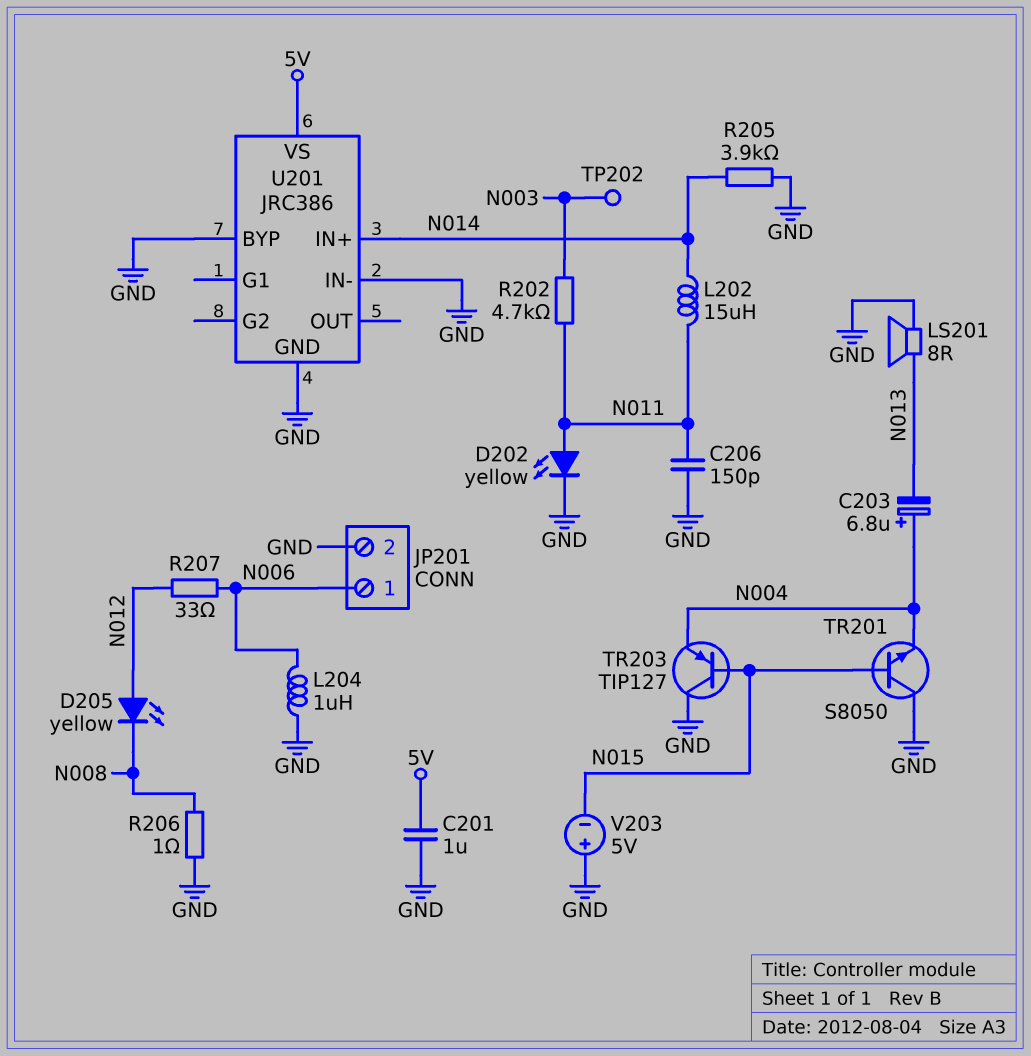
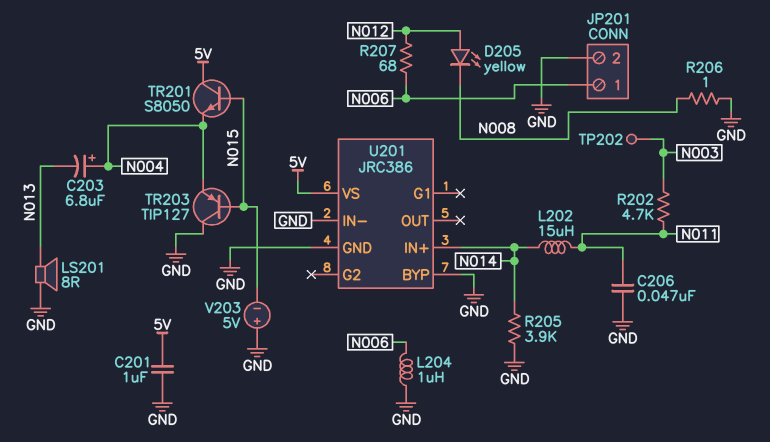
C206: 150pF (GND, N011) -> 47nF (GND, N011)
D202: LED yellow (A N011, K GND) -> none
R207: 33 (N006, N012) -> 68 (N006, N012)
TR201: NPN S8050 (B N015, C GND, E N004) -> NPN S8050 (B N015, C 5V, E N004)

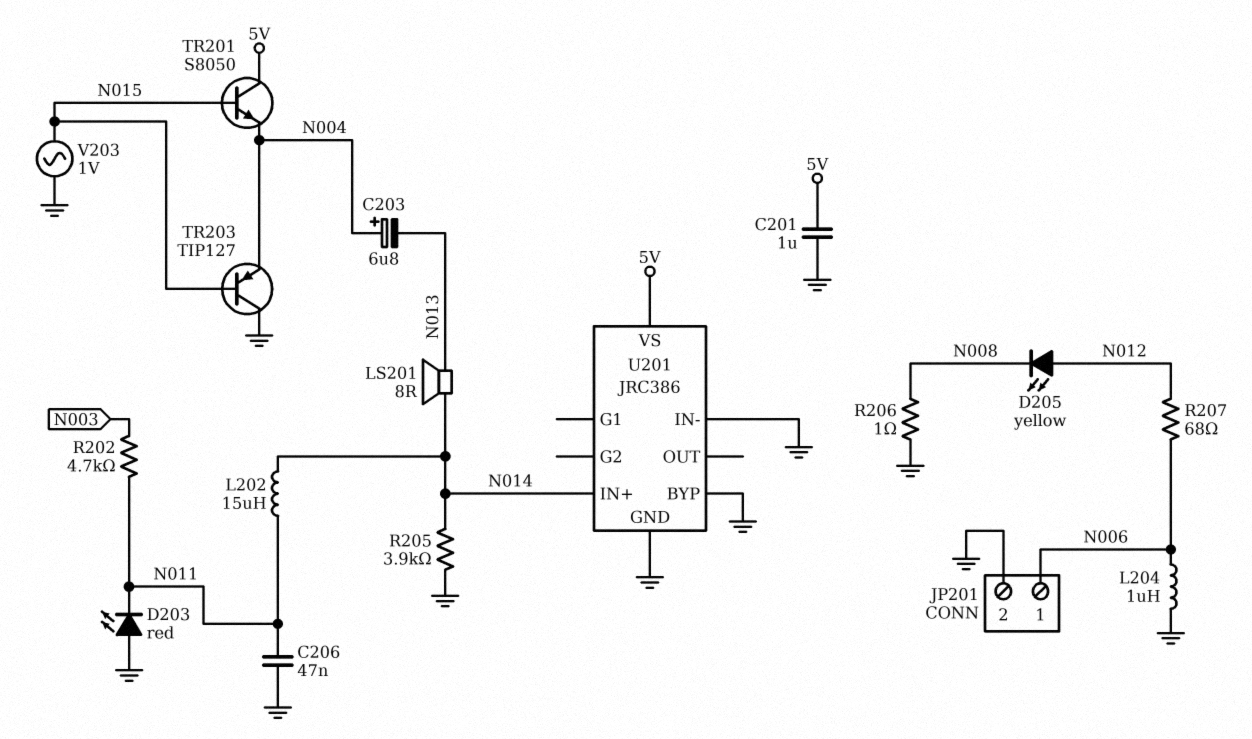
D203: none -> LED red (A GND, K N011)
LS201: speaker 8R (GND, N013) -> speaker 8R (N013, N014)
TP202: test point (N003) -> none
V203: 5V (plus GND, minus N015) -> AC 1V (GND, N015)

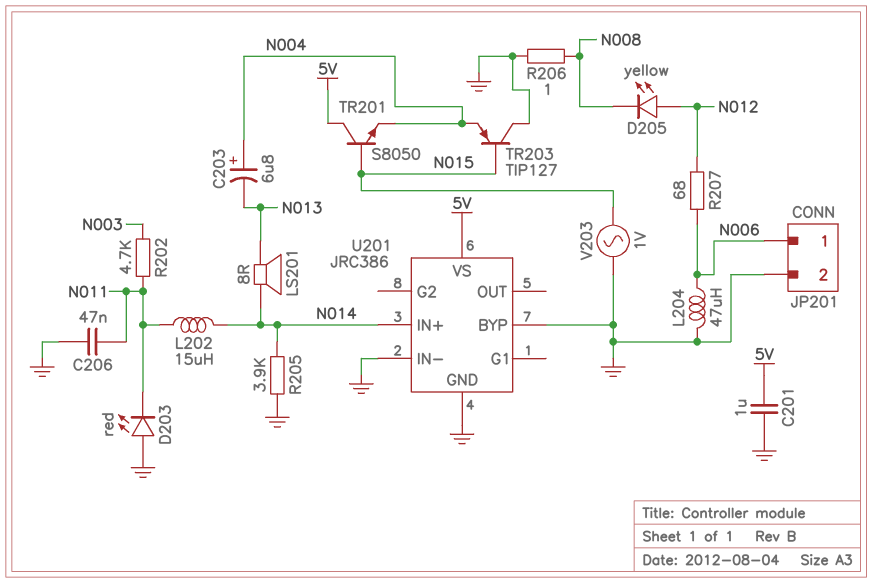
L204: 1uH (GND, N006) -> 47uH (GND, N006)

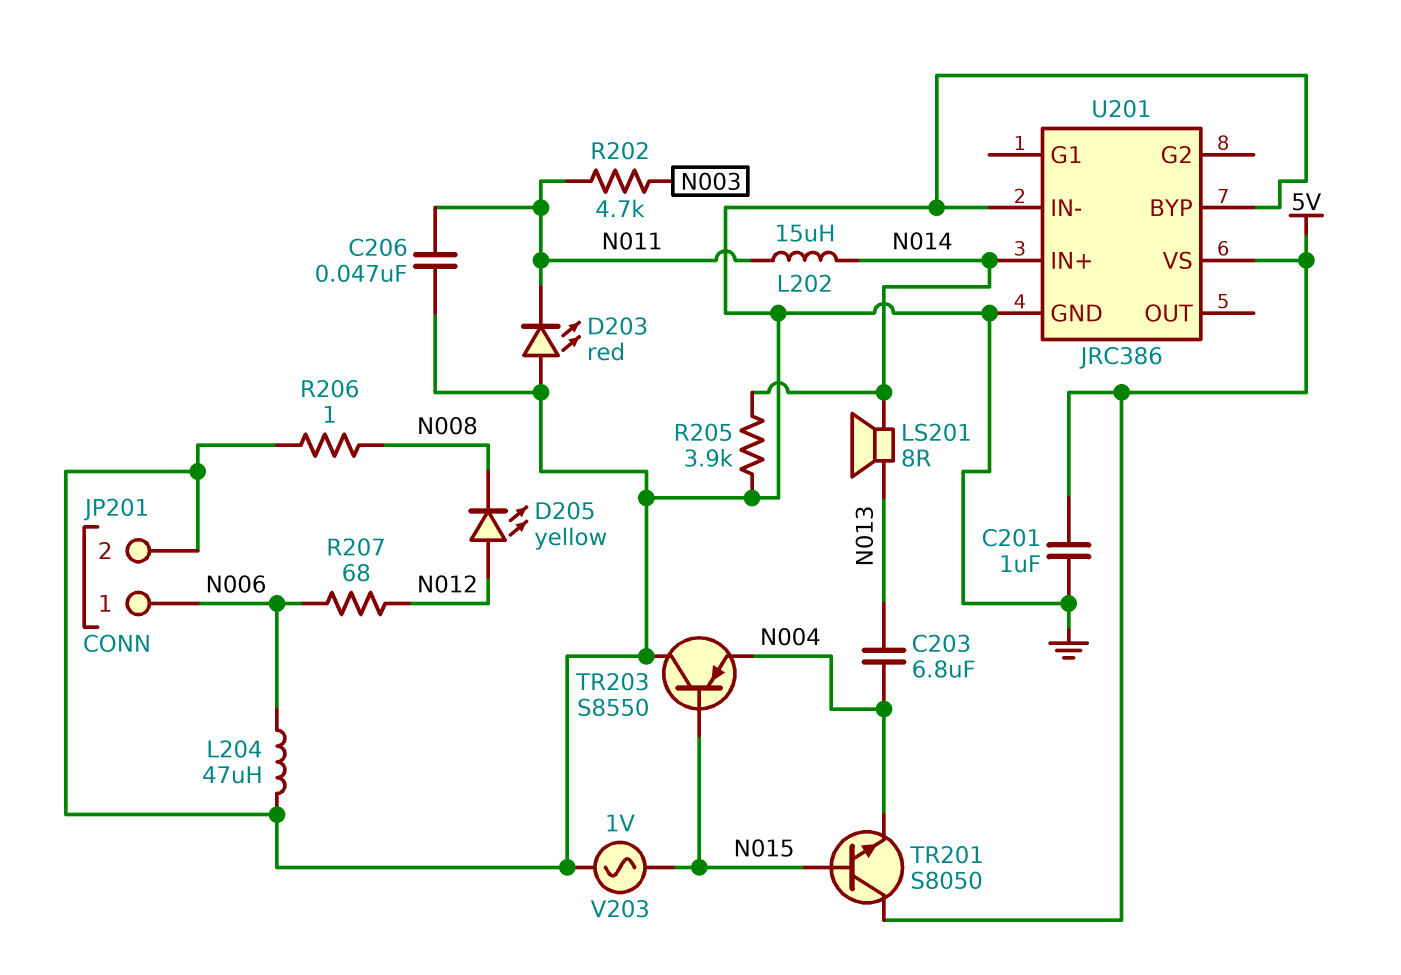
C203: 6.8uF (plus N004, minus N013) -> 6.8uF (N004, N013)
TR203: PNP TIP127 (B N015, C GND, E N004) -> PNP S8550 (B N015, C GND, E N004)

